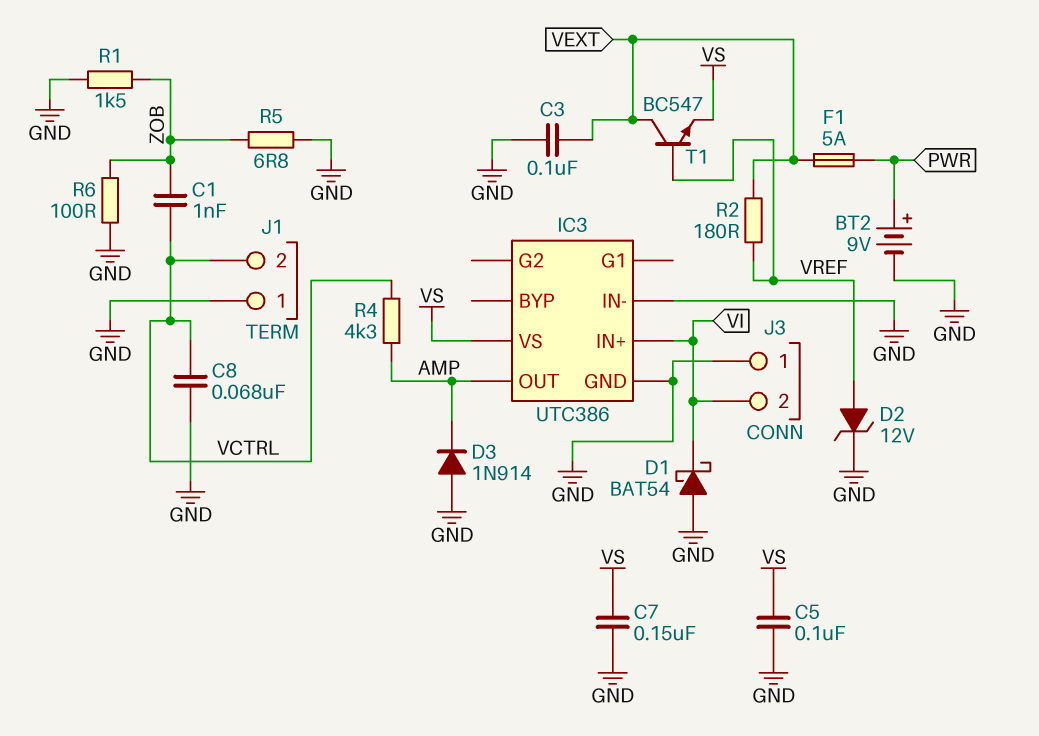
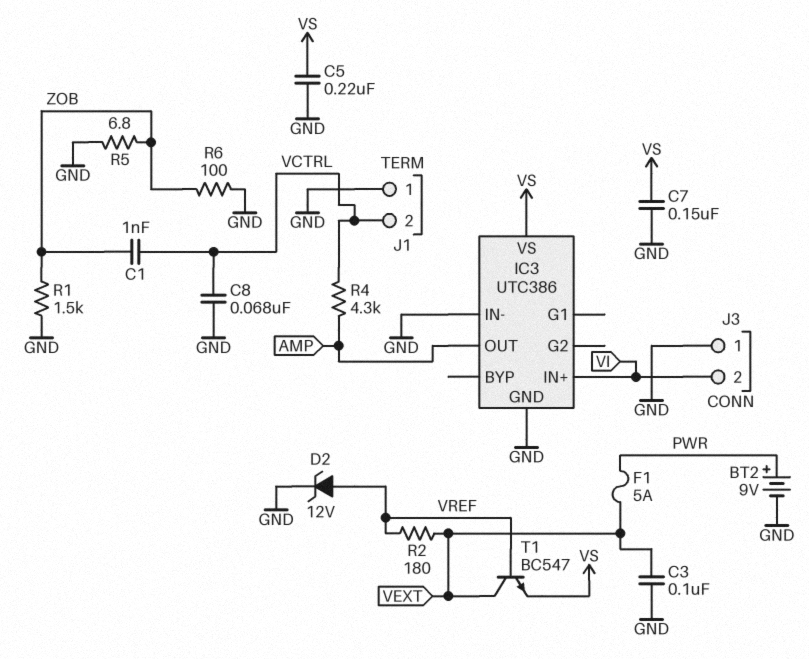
C5: 100nF (GND, VS) -> 220nF (GND, VS)
D1: schottky BAT54 (A GND, K VI) -> none
D3: diode 1N914 (A GND, K AMP) -> none

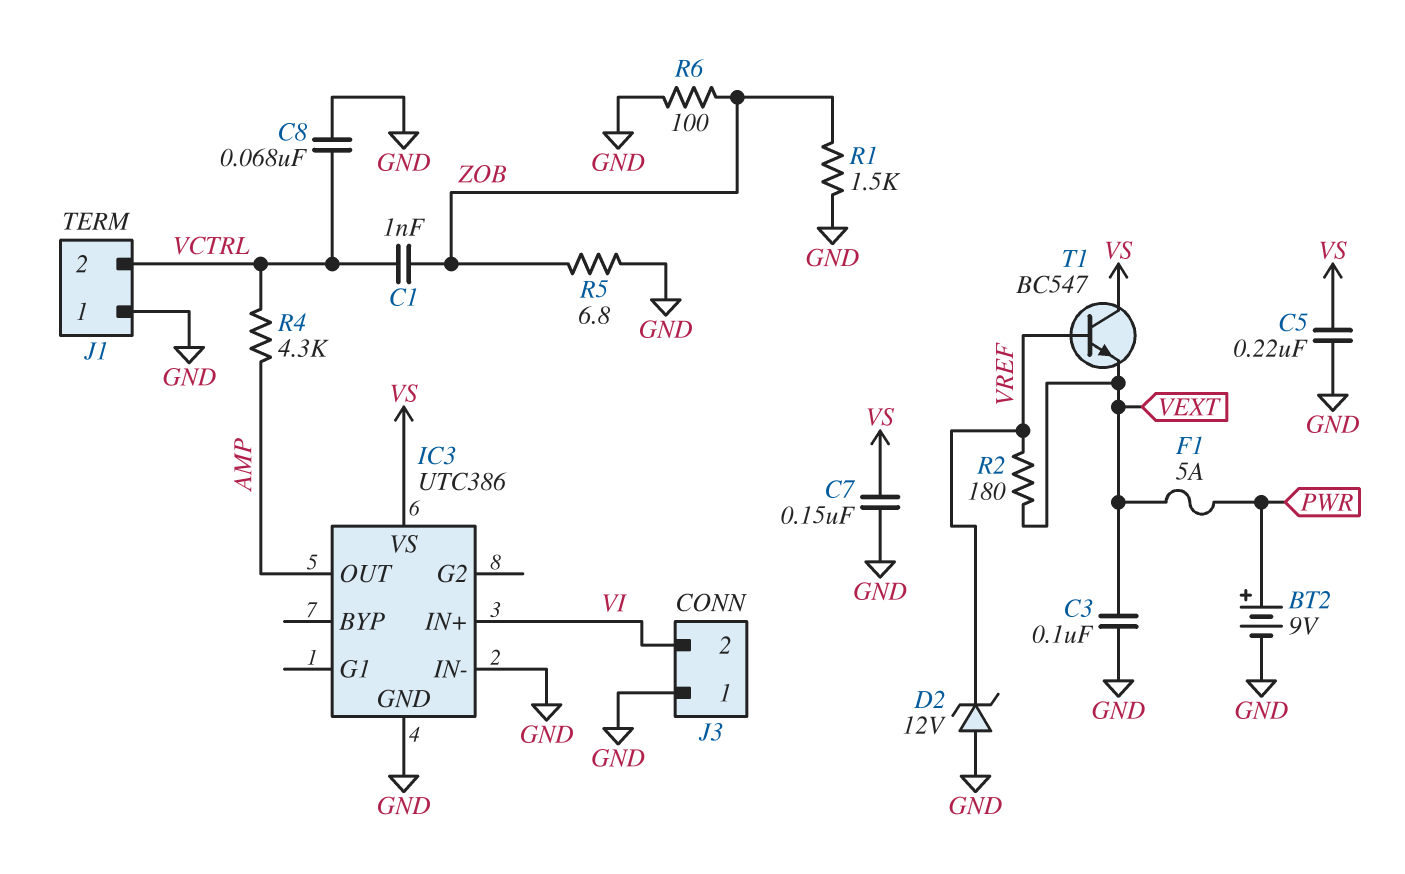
D2: zener 12V (A VREF, K GND) -> zener 12V (A GND, K VREF)
T1: NPN BC547 (B VREF, C VEXT, E VS) -> NPN BC547 (B VREF, C VS, E VEXT)

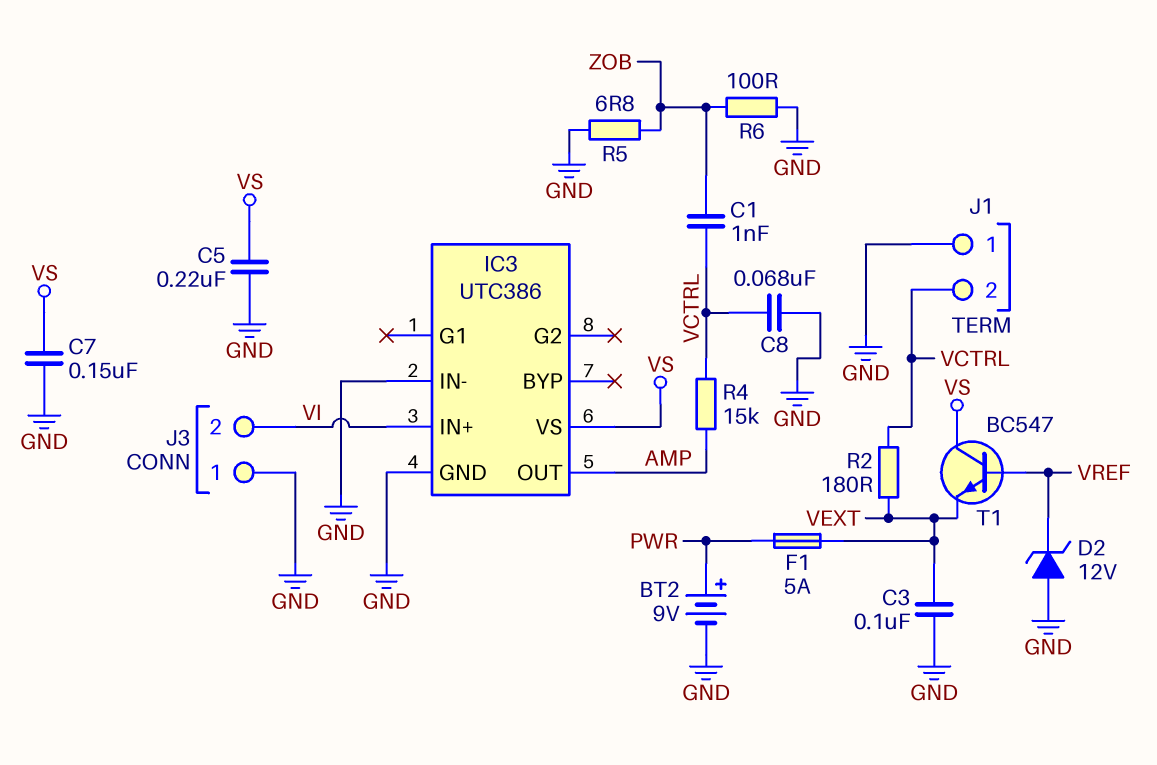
R1: 1.5k (GND, ZOB) -> none
R2: 180 (VEXT, VREF) -> 180 (VCTRL, VEXT)
R4: 4.3k (AMP, VCTRL) -> 15k (AMP, VCTRL)

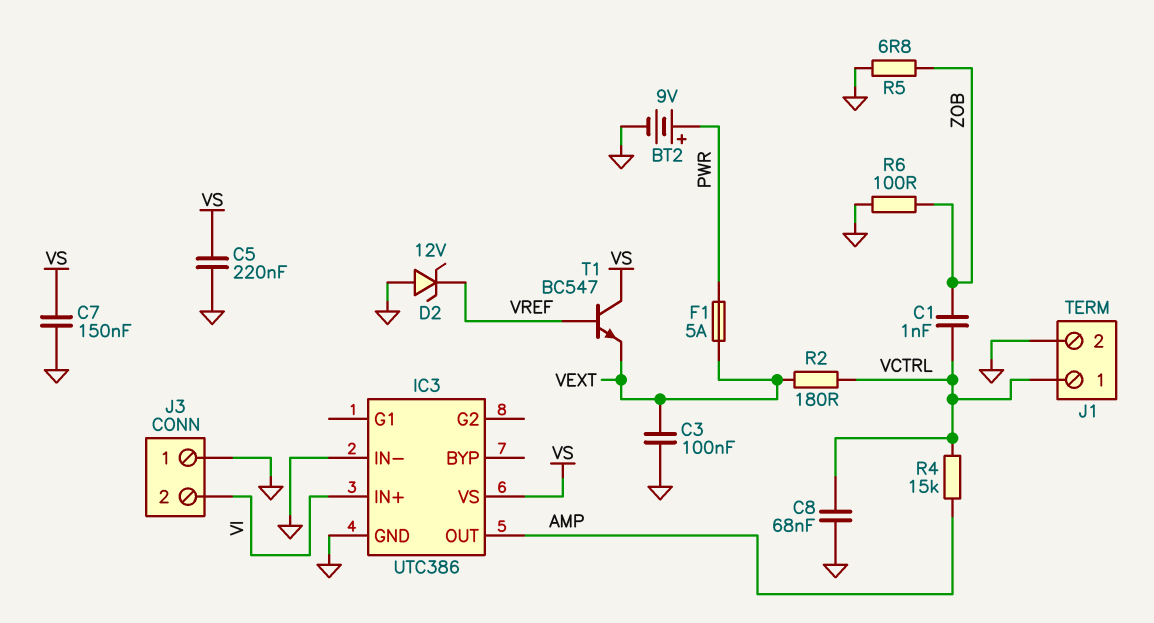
J1 pin 1: GND -> VCTRL
J1 pin 2: VCTRL -> GND

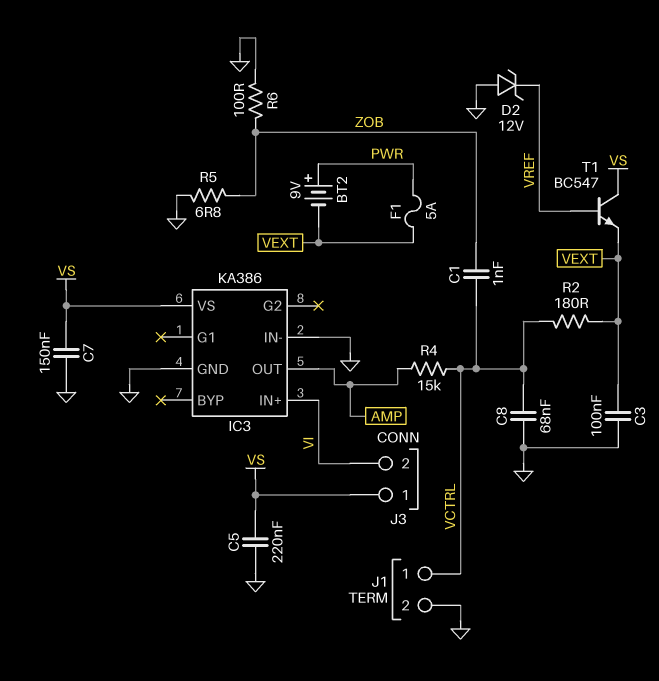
BT2: 9V (plus PWR, minus GND) -> 9V (plus PWR, minus VEXT)
IC3: UTC386 -> KA386
J3 pin 1: GND -> VS

